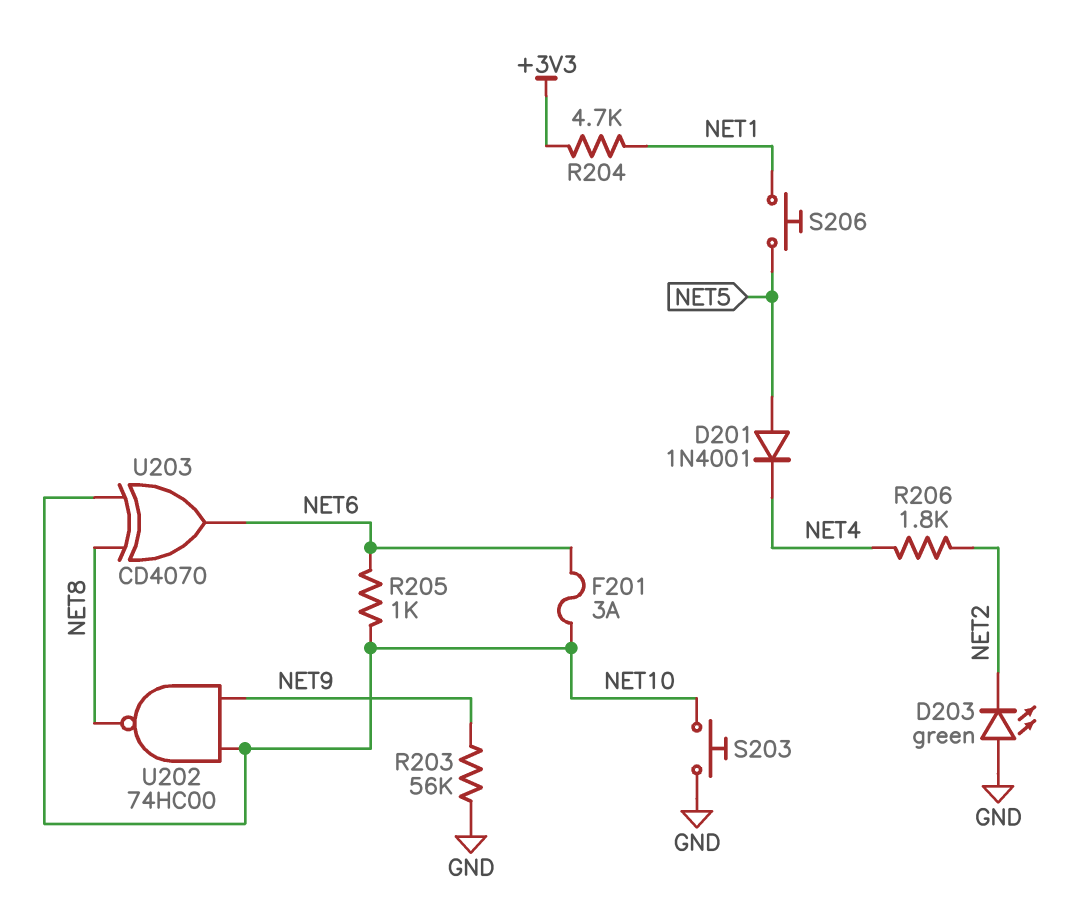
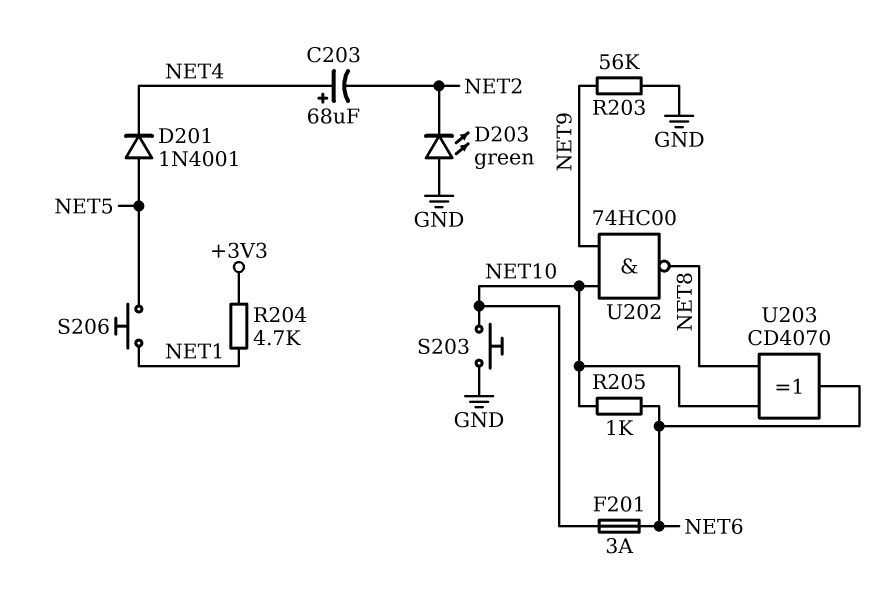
C203: none -> 68uF (plus NET4, minus NET2)
R206: 1.8k (NET2, NET4) -> none

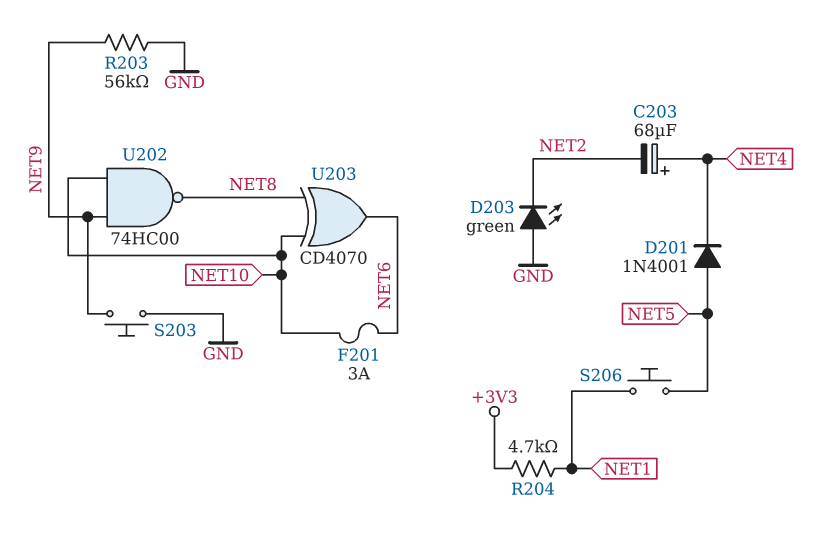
R205: 1k (NET6, NET10) -> none
S203: button (GND, NET10) -> button (GND, NET9)

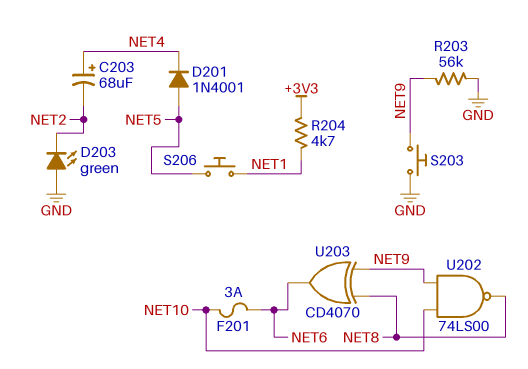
U202: NAND 74HC00 (in NET9, in NET10, out NET8) -> NAND 74LS00 (in NET9, in NET10, out NET8)
U203: XOR CD4070 (in NET8, in NET10, out NET6) -> XOR CD4070 (in NET8, in NET9, out NET6)

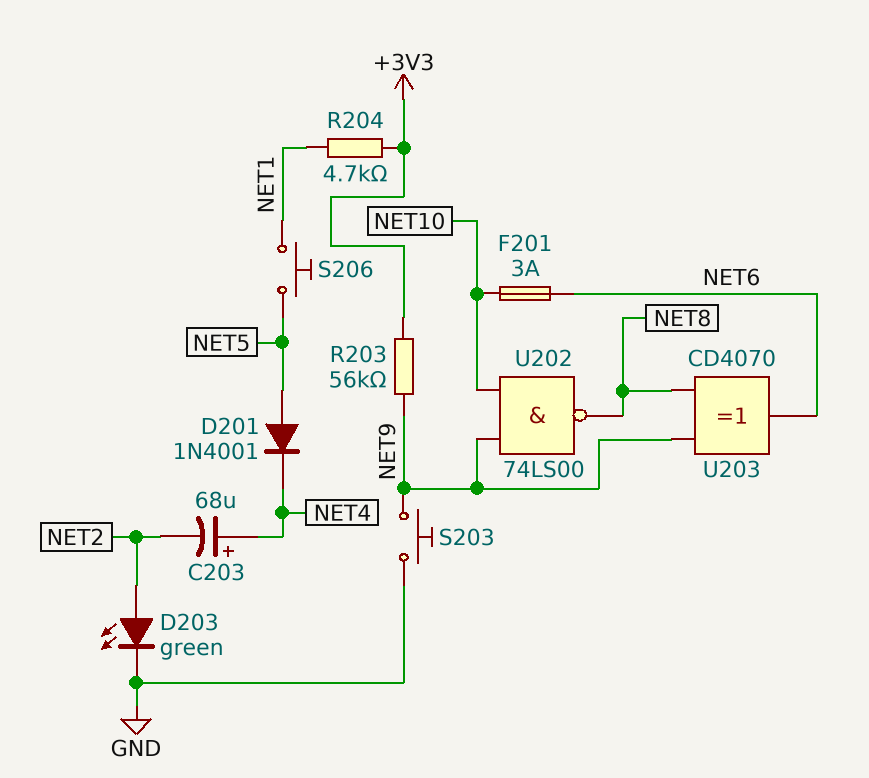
D203: LED green (A GND, K NET2) -> LED green (A NET2, K GND)
R203: 56k (GND, NET9) -> 56k (+3V3, NET9)

